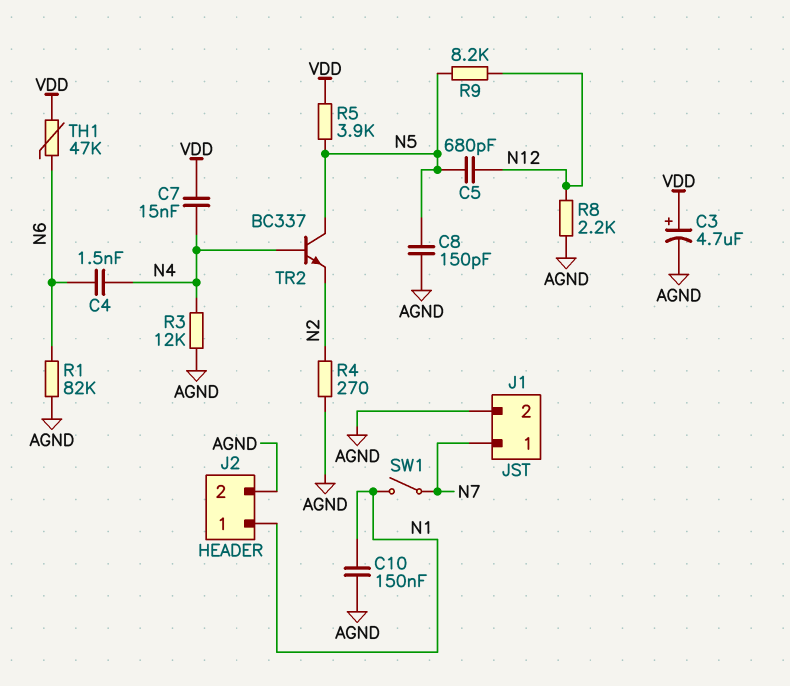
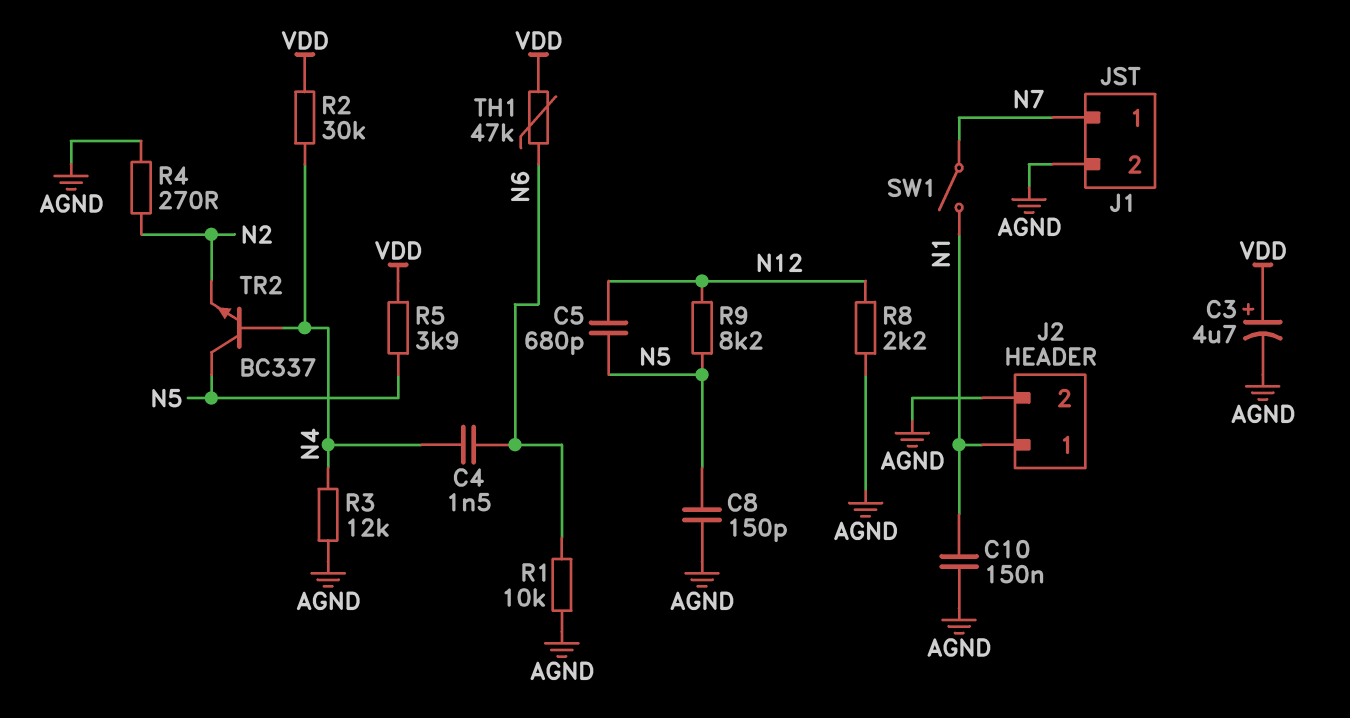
C7: 15nF (N4, VDD) -> none
R1: 82k (AGND, N6) -> 10k (AGND, N6)
R2: none -> 30k (N4, VDD)

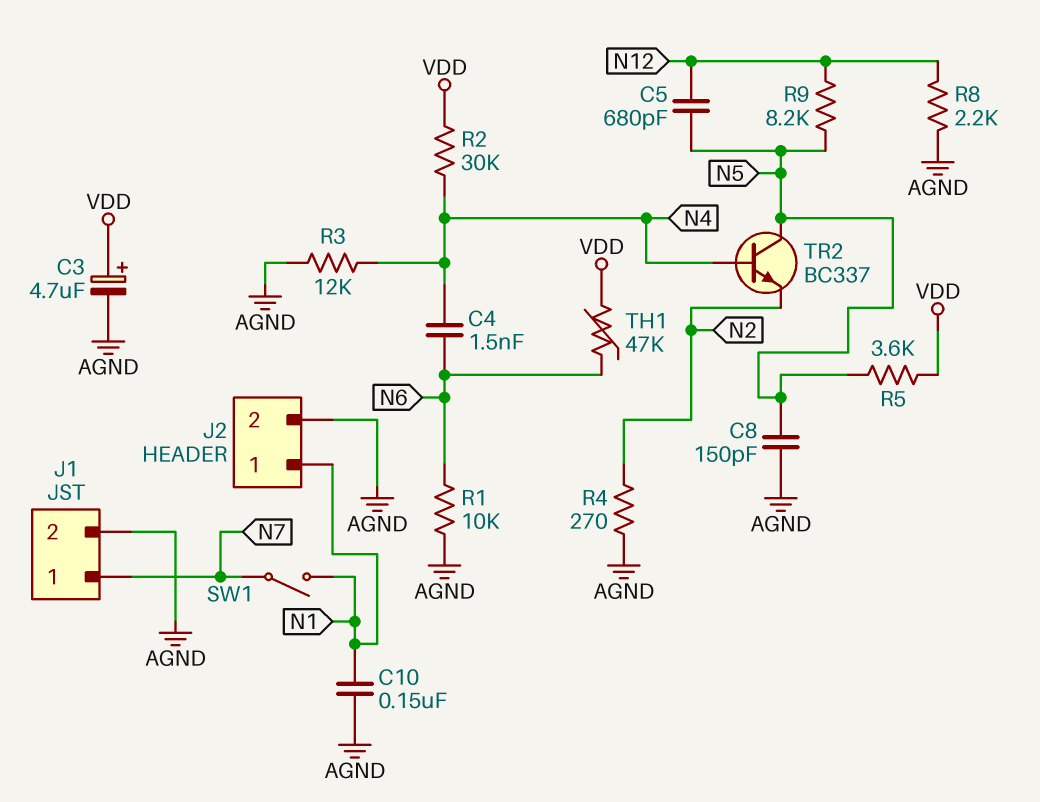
R5: 3.9k (N5, VDD) -> 3.6k (N5, VDD)

